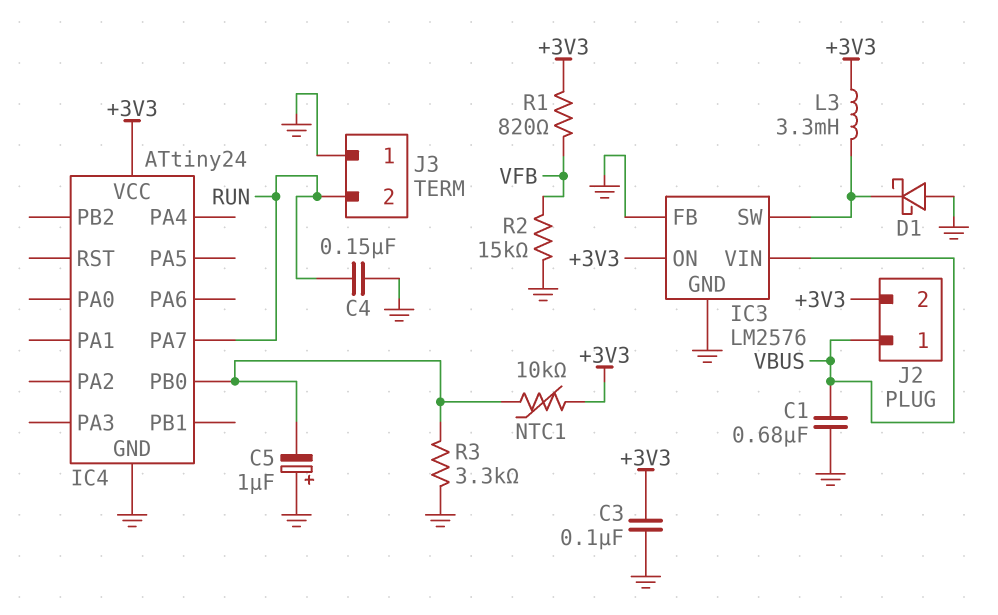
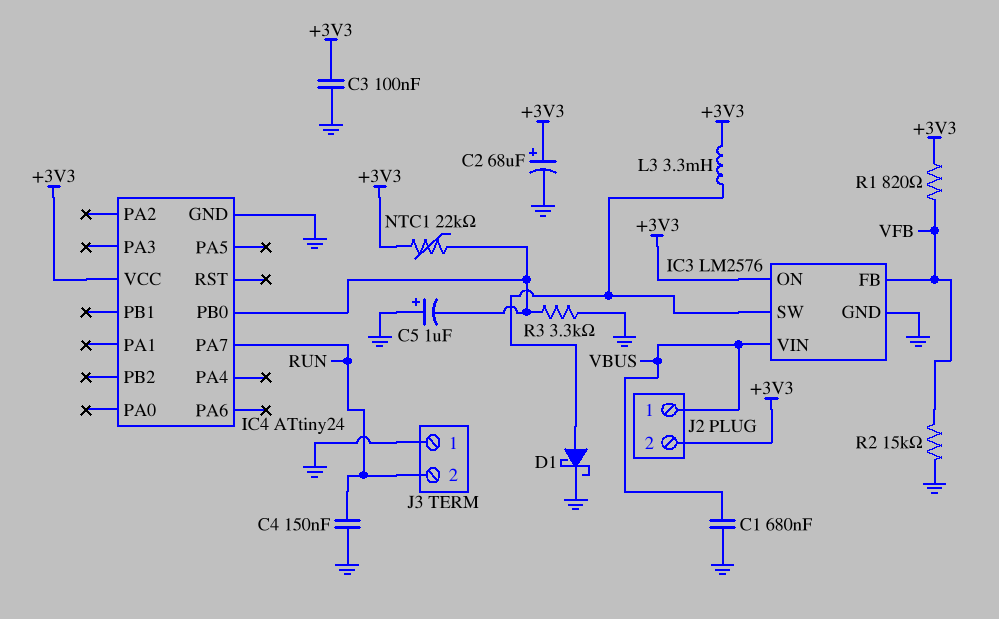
C2: none -> 68uF (plus +3V3, minus GND)
D1: schottky (A GND, K IC3/SW) -> schottky (A IC3/SW, K GND)
IC3 pin FB: GND -> VFB
NTC1: 10k (+3V3, IC4/PB0) -> 22k (+3V3, IC4/PB0)

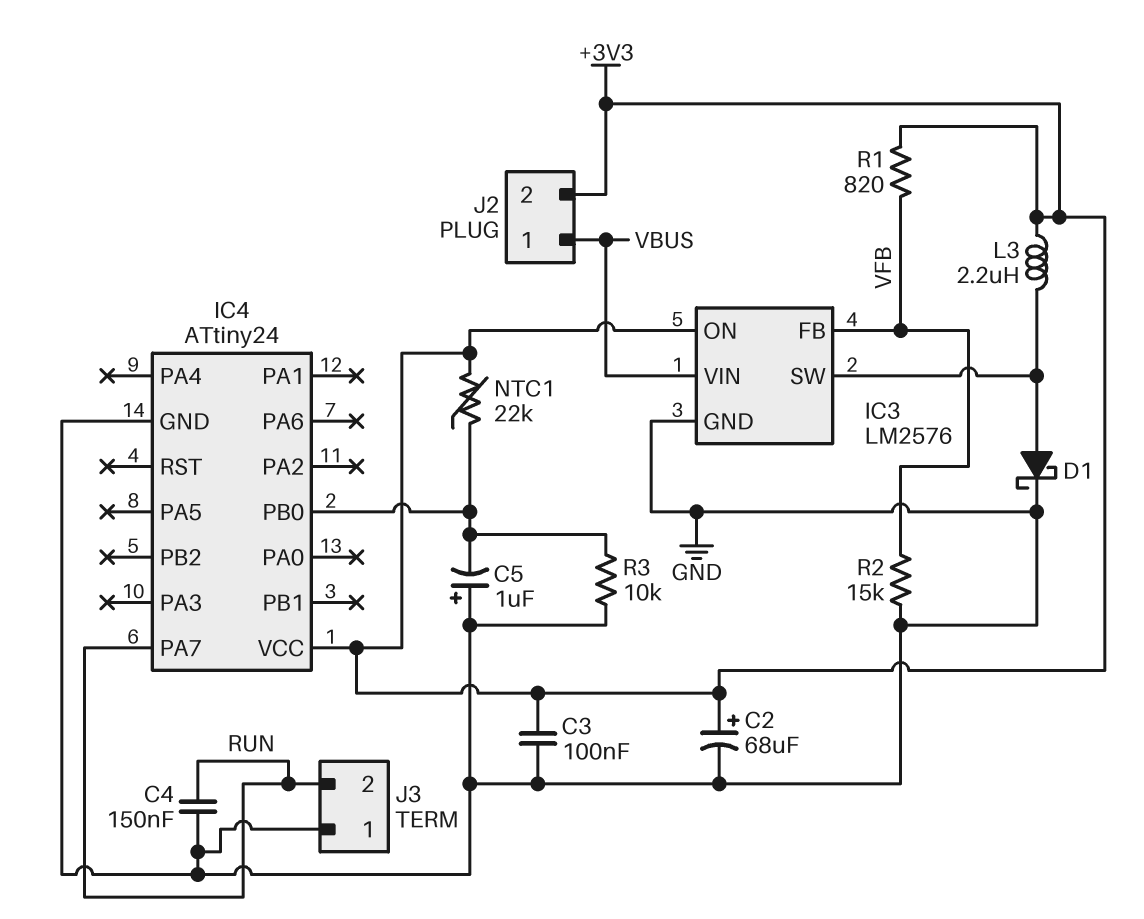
C1: 680nF (GND, VBUS) -> none
L3: 3.3mH (+3V3, IC3/SW) -> 2.2uH (+3V3, IC3/SW)
R3: 3.3k (GND, IC4/PB0) -> 10k (GND, IC4/PB0)

